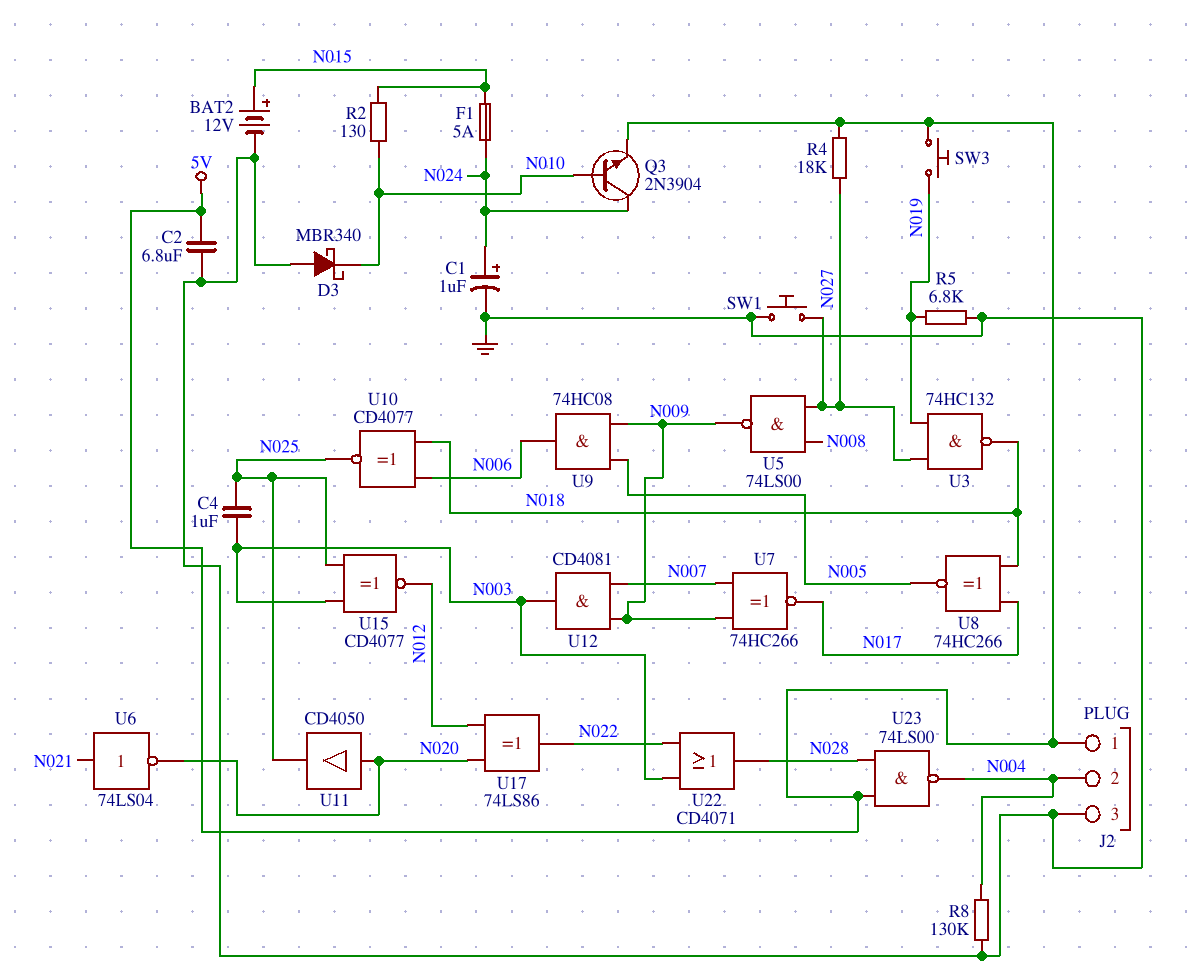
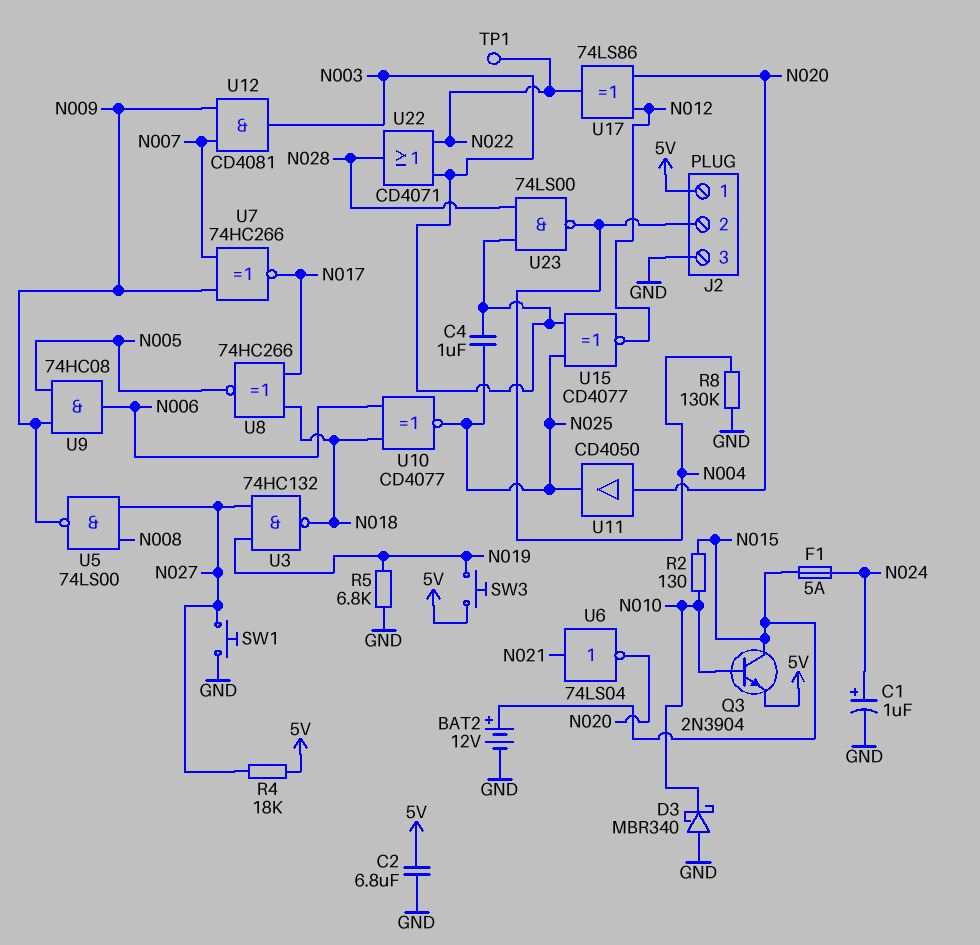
Q3: NPN 2N3904 (B N010, C N024, E 5V) -> NPN 2N3904 (B N010, C N015, E 5V)
TP1: none -> test point (N022)
U23: NAND 74LS00 (in 5V, in N028, out N004) -> NAND 74LS00 (in N003, in N028, out N004)

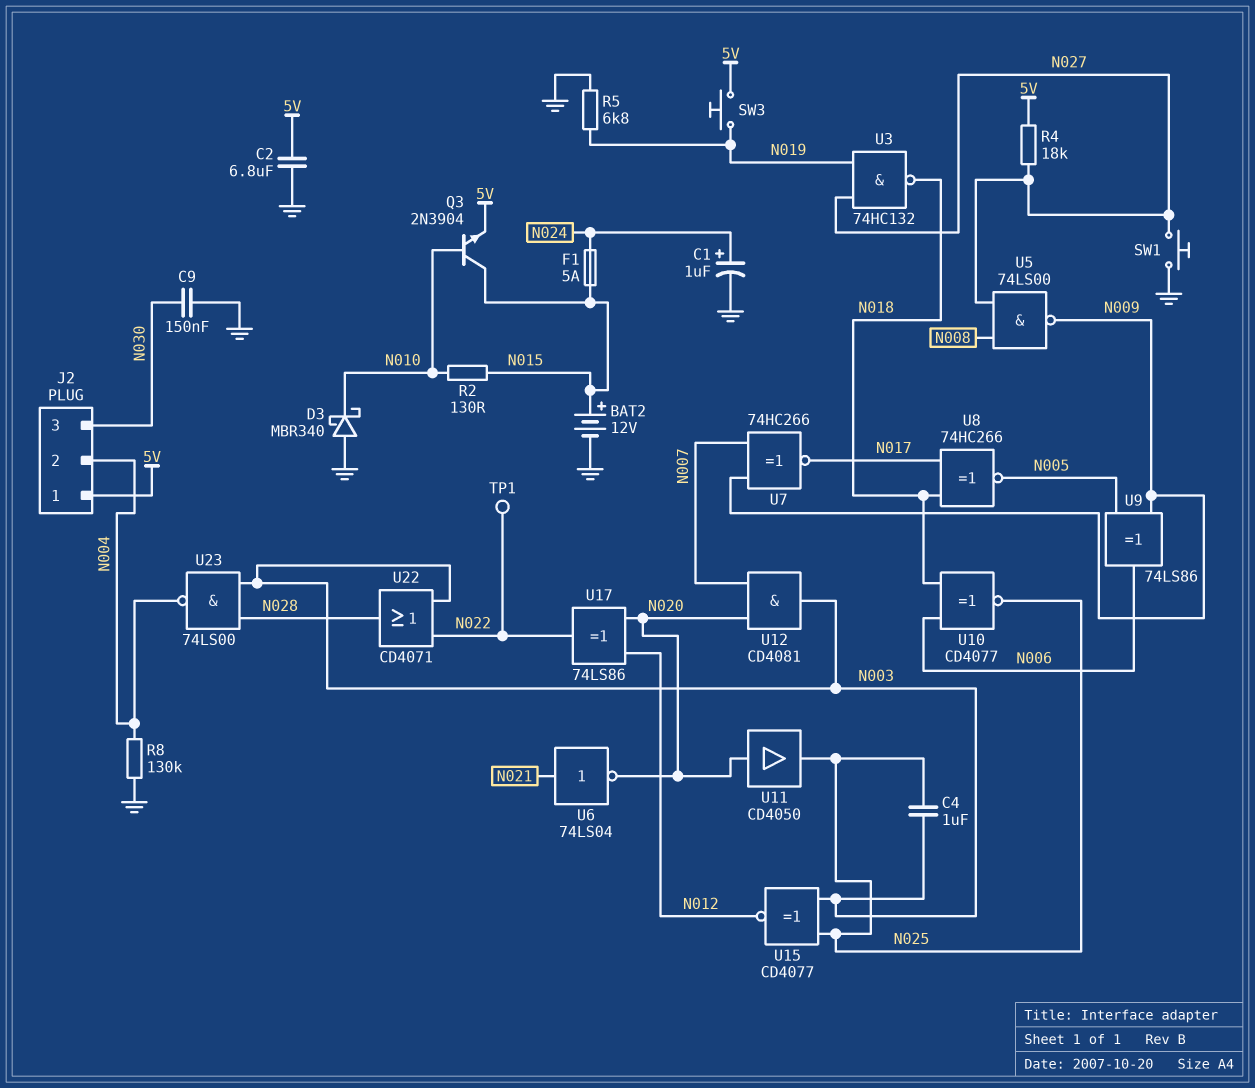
C9: none -> 150nF (GND, N030)
J2 pin 3: GND -> N030
U9: AND 74HC08 (in N005, in N009, out N006) -> XOR 74LS86 (in N005, in N009, out N006)
U12: AND CD4081 (in N007, in N009, out N003) -> AND CD4081 (in N007, in N020, out N003)

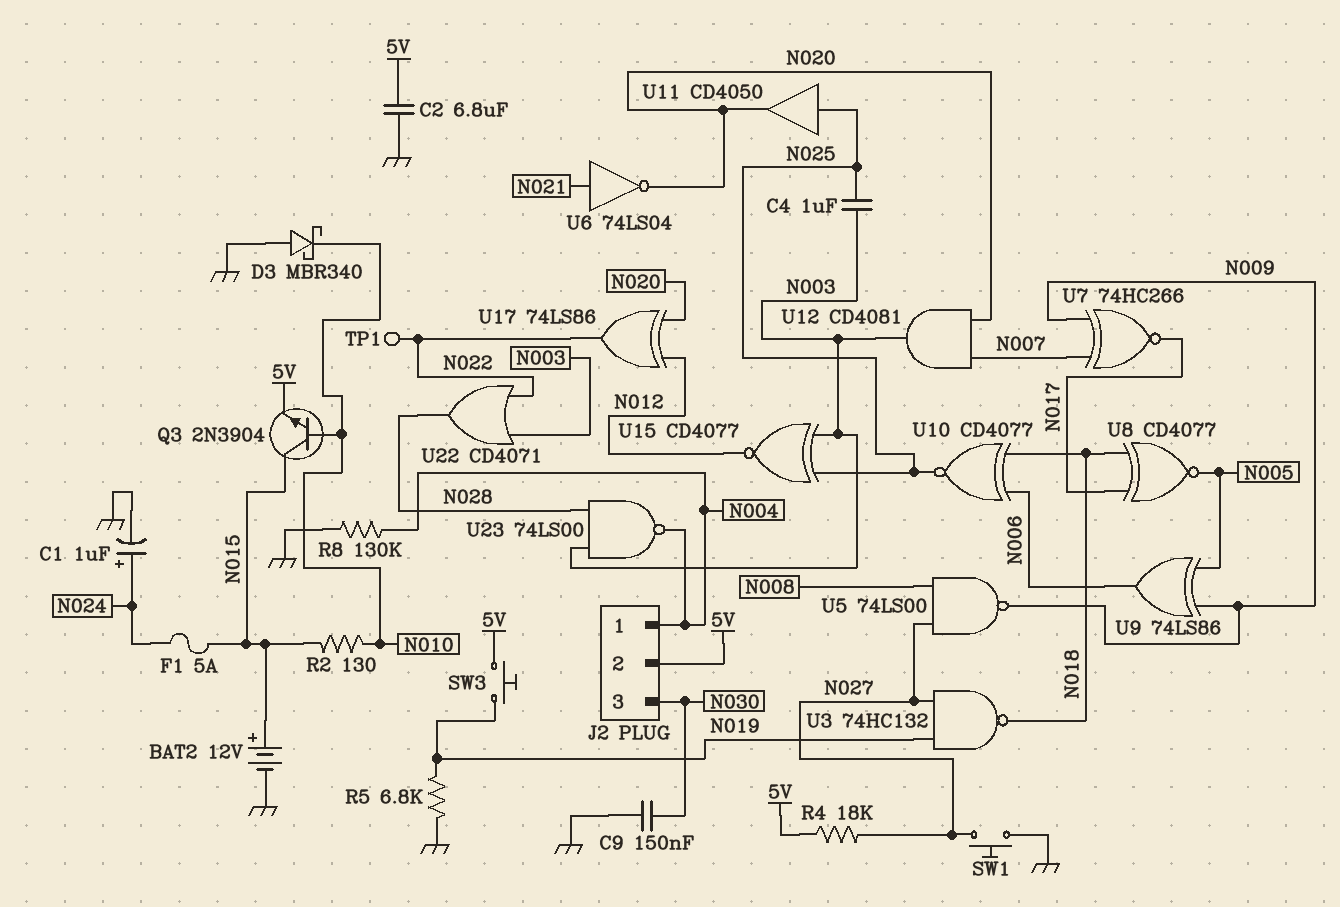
J2 pin 1: 5V -> N004
J2 pin 2: N004 -> 5V
U8: XNOR 74HC266 (in N017, in N018, out N005) -> XNOR CD4077 (in N017, in N018, out N005)
U11: buffer CD4050 (in N020, out N025) -> buffer CD4050 (in N025, out N020)

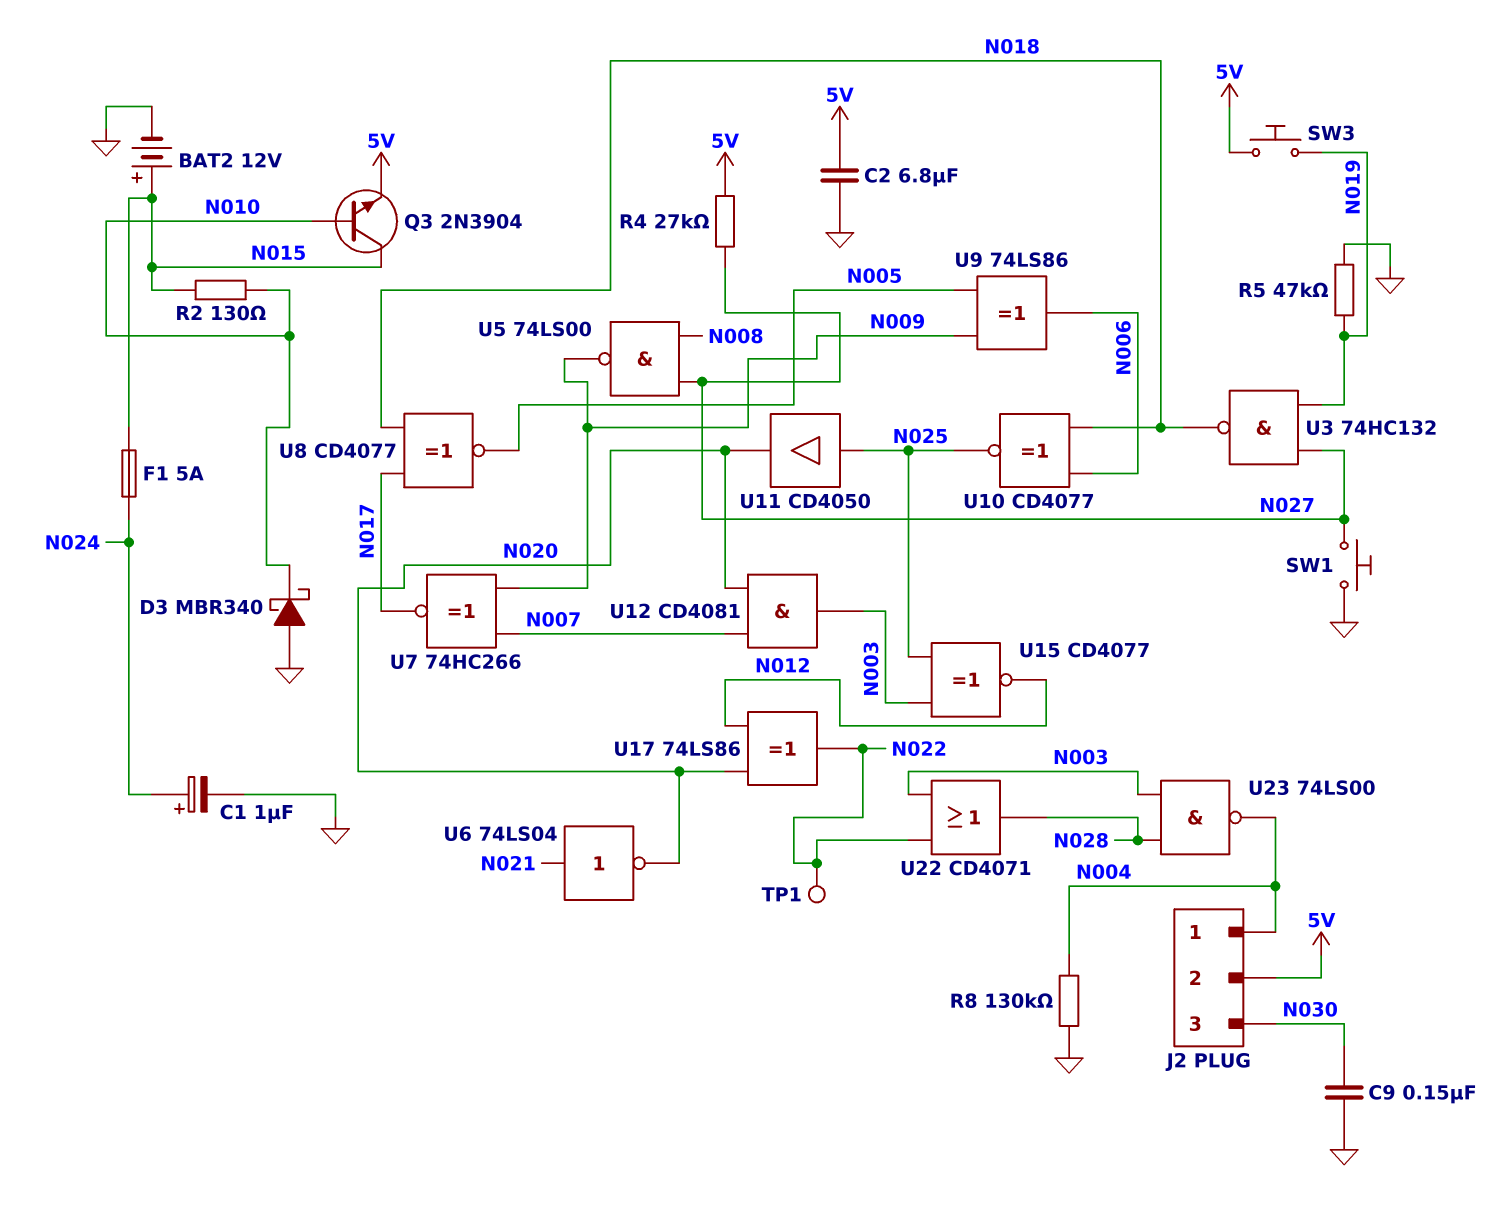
C4: 1uF (N003, N025) -> none
R4: 18k (5V, N027) -> 27k (5V, N027)
R5: 6.8k (GND, N019) -> 47k (GND, N019)

